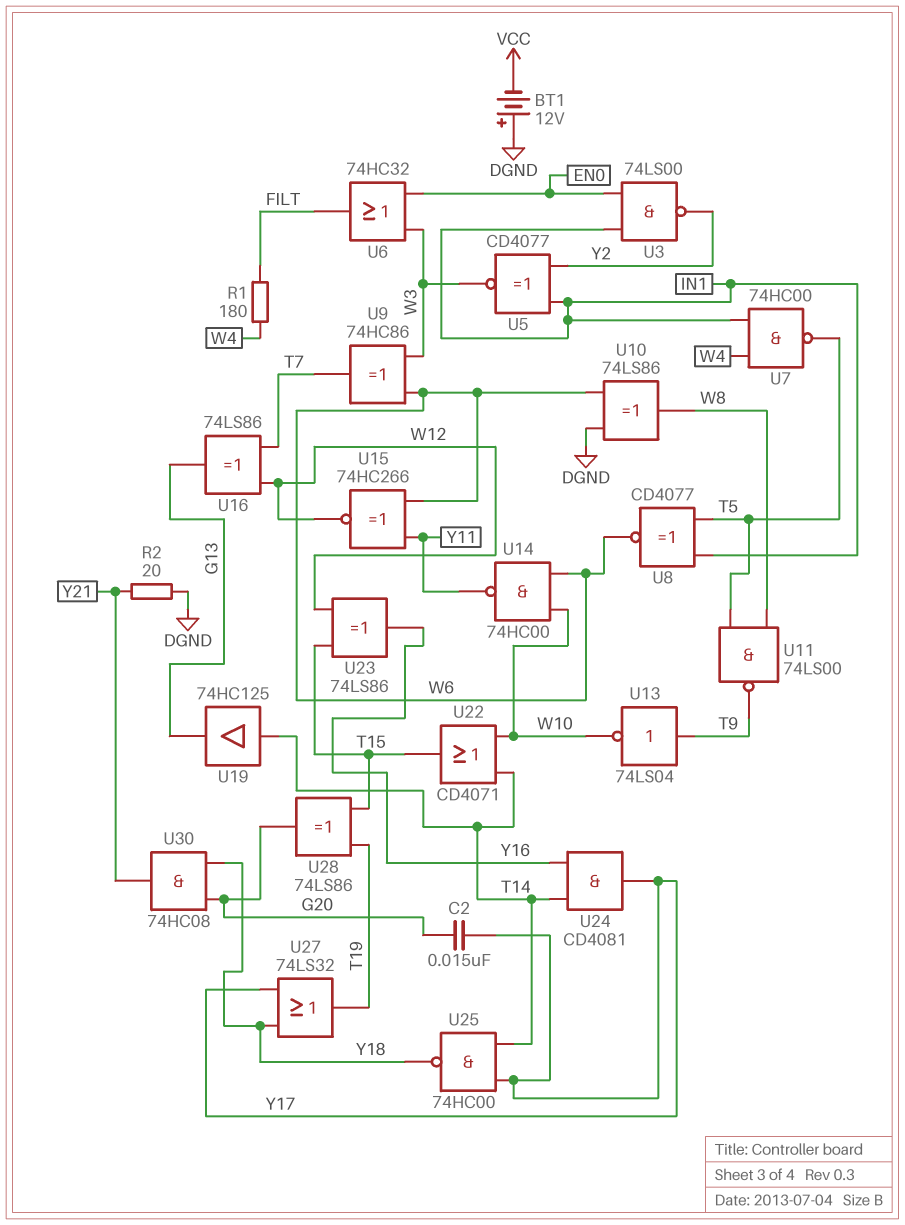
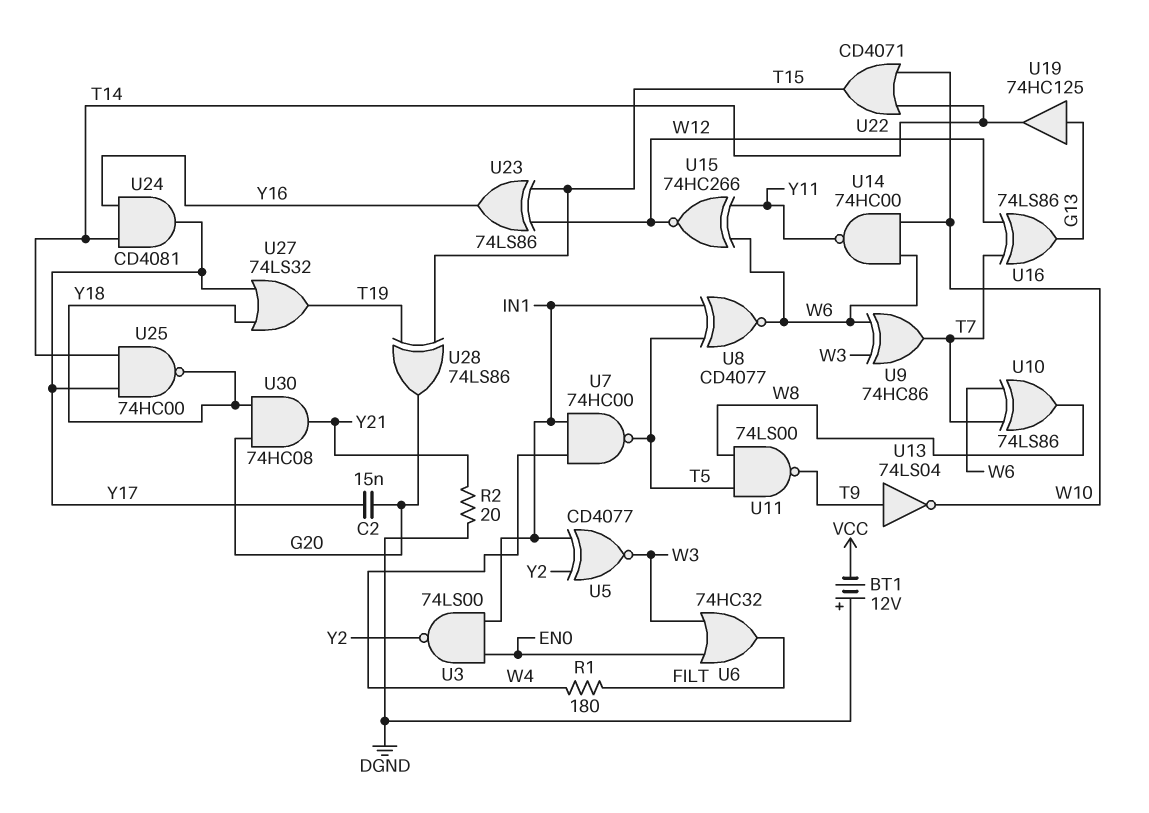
U10: XOR 74LS86 (in DGND, in W6, out W8) -> XOR 74LS86 (in T7, in W6, out W8)
U19: buffer 74HC125 (in T14, out G13) -> buffer 74HC125 (in G13, out T14)

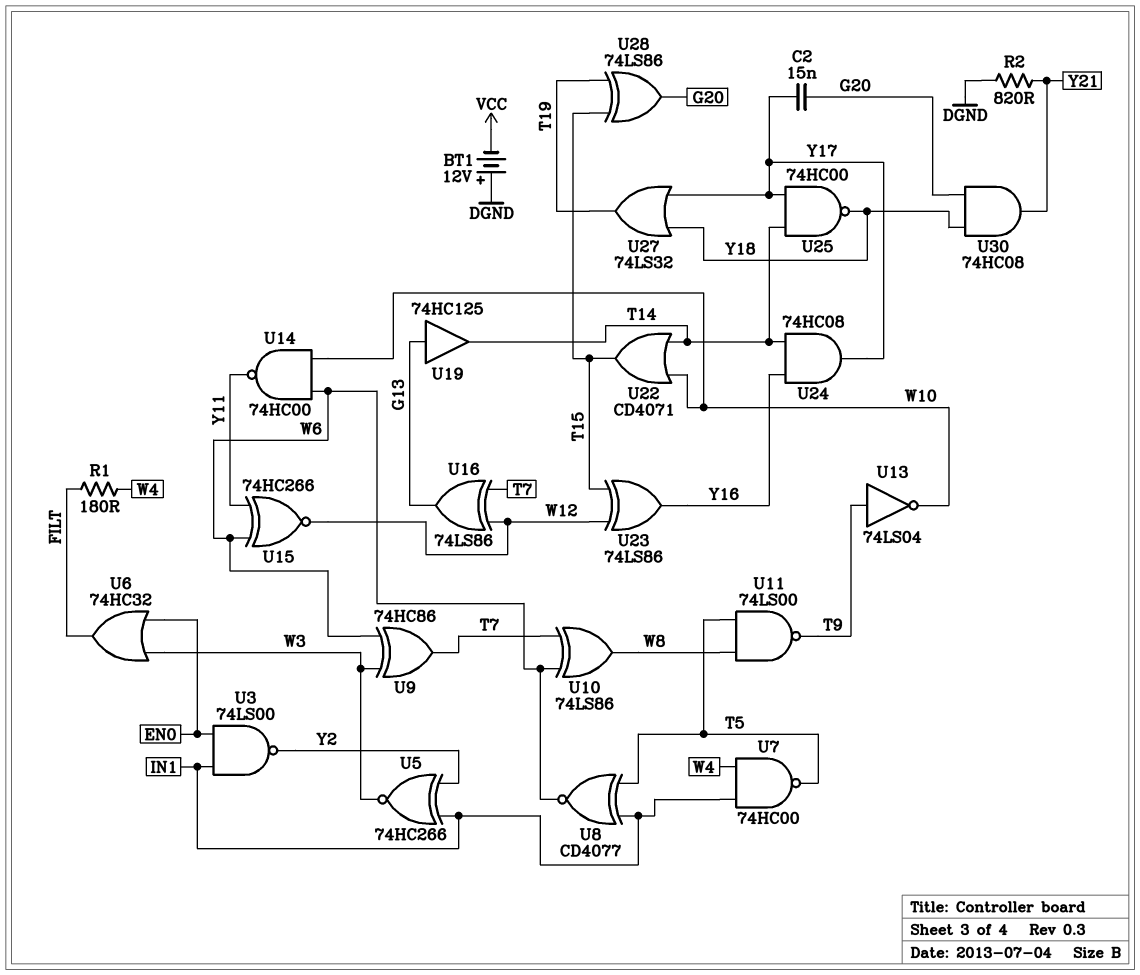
R2: 20 (DGND, Y21) -> 820 (DGND, Y21)
U5: XNOR CD4077 (in IN1, in Y2, out W3) -> XNOR 74HC266 (in IN1, in Y2, out W3)
U24: AND CD4081 (in T14, in Y16, out Y17) -> AND 74HC08 (in T14, in Y16, out Y17)

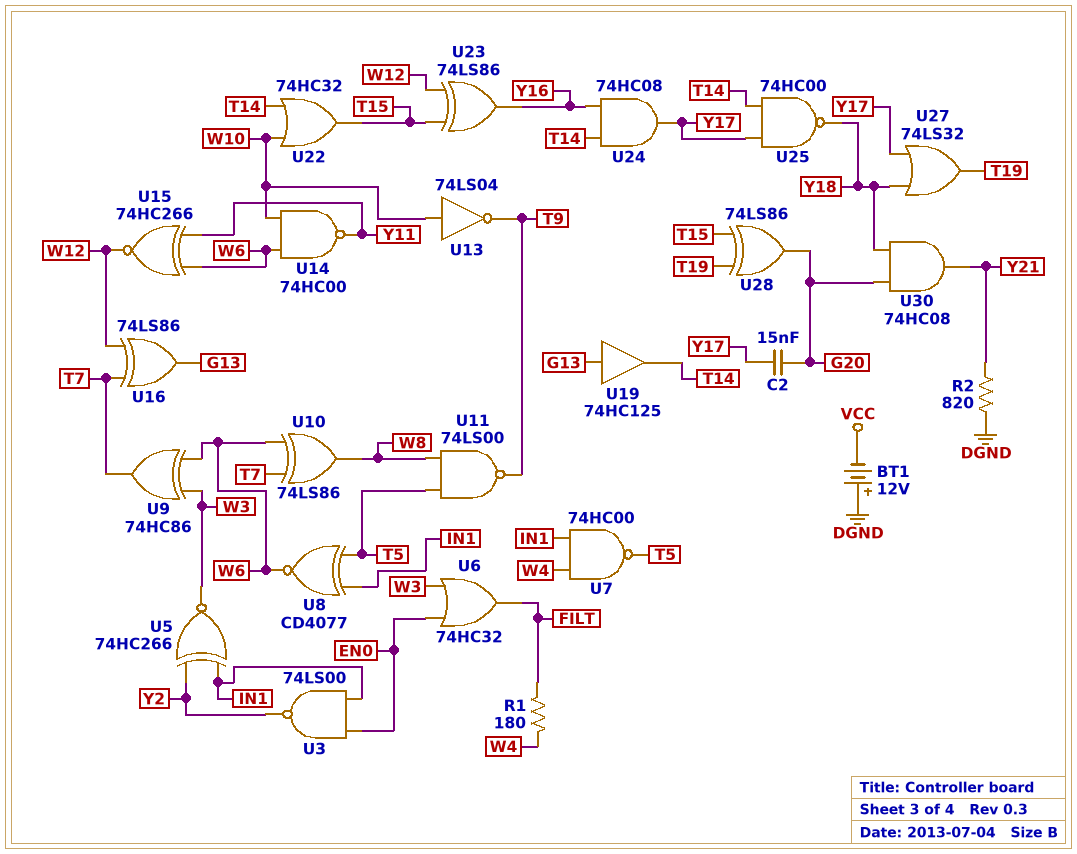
U13: NOT 74LS04 (in T9, out W10) -> NOT 74LS04 (in W10, out T9)
U22: OR CD4071 (in T14, in W10, out T15) -> OR 74HC32 (in T14, in W10, out T15)

